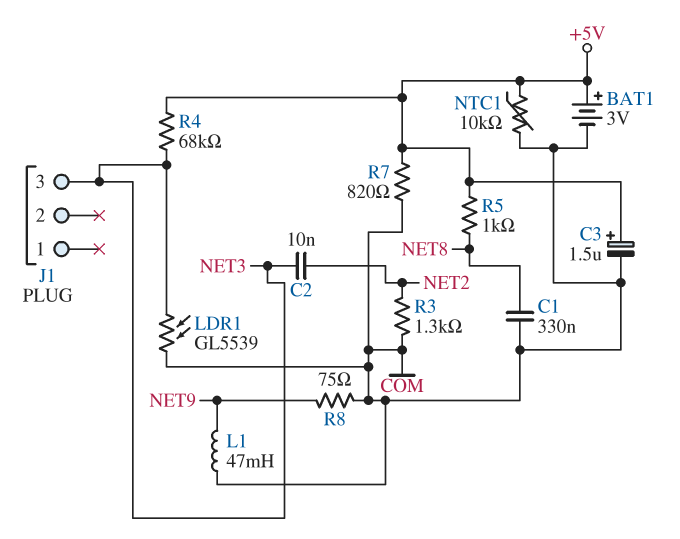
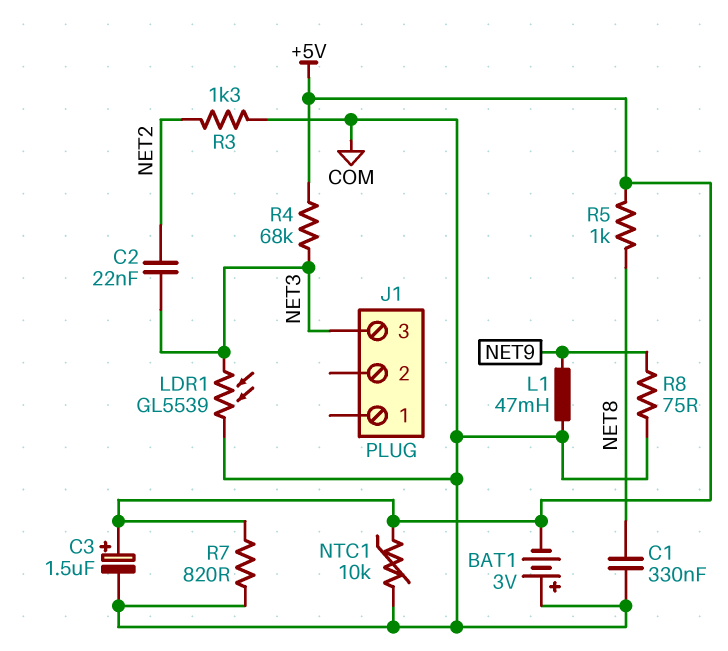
BAT1: 3V (plus +5V, minus COM) -> 3V (plus COM, minus +5V)
C2: 10nF (NET2, NET3) -> 22nF (NET2, NET3)

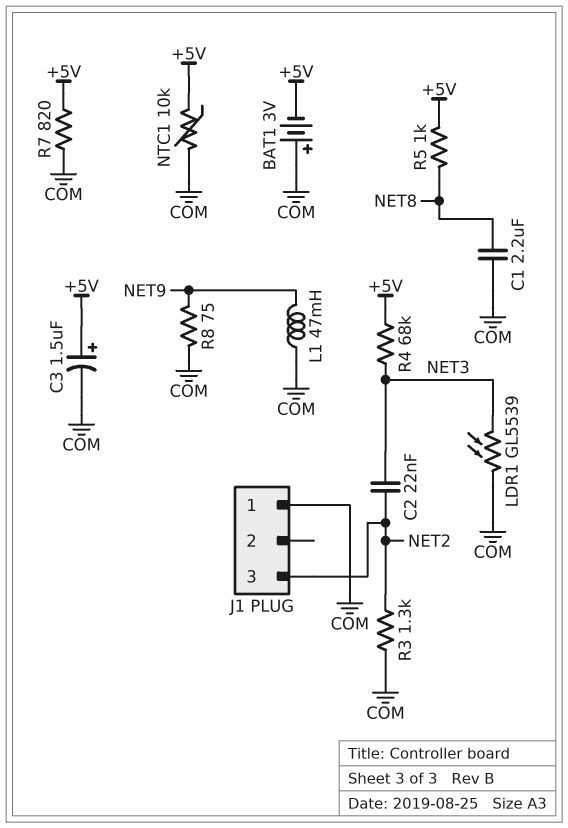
C1: 330nF (COM, NET8) -> 2.2uF (COM, NET8)
J1 pin 1: none -> COM
J1 pin 3: NET3 -> NET2

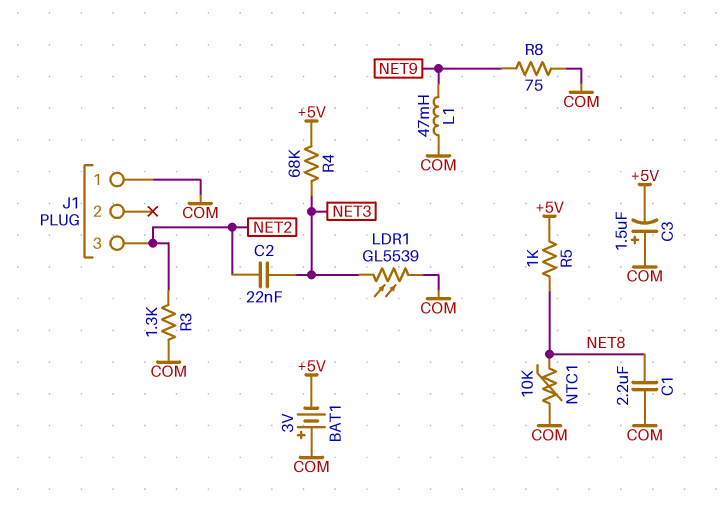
C3: 1.5uF (plus +5V, minus COM) -> 1.5uF (plus COM, minus +5V)
NTC1: 10k (+5V, COM) -> 10k (COM, NET8)
R7: 820 (+5V, COM) -> none

